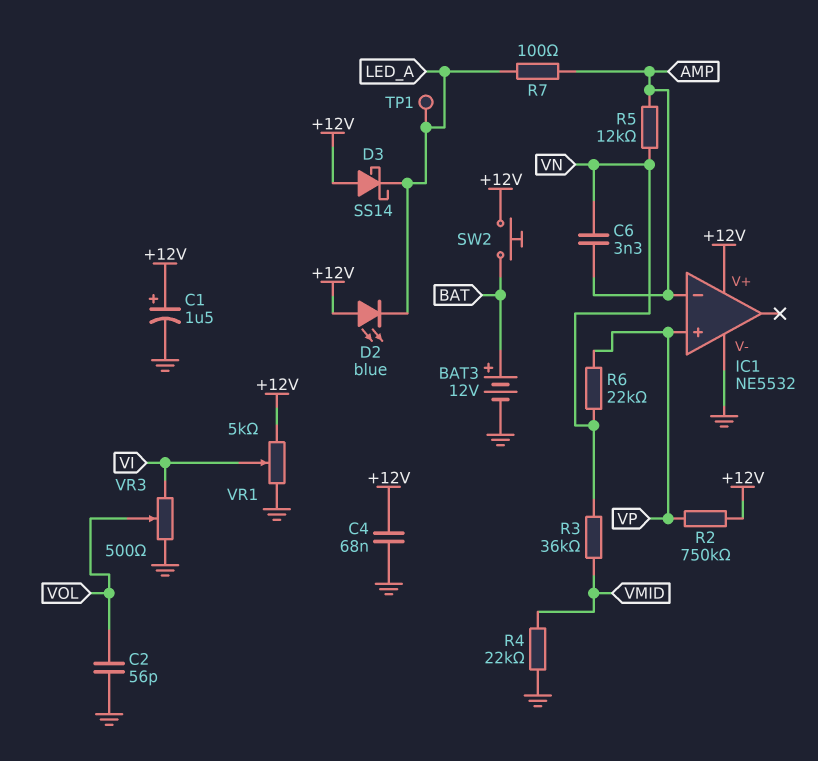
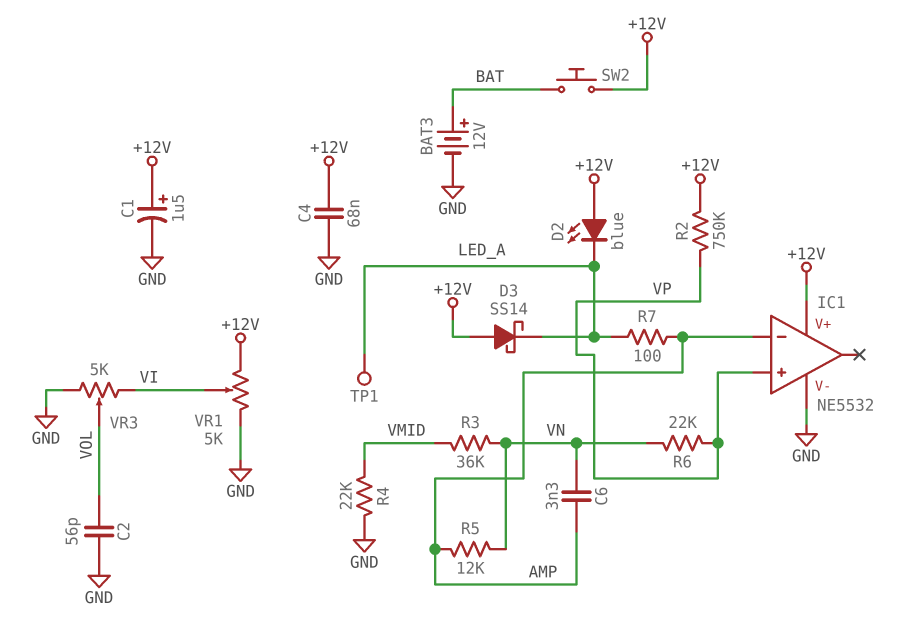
VR3: 500 (GND, VI, wiper VOL) -> 5k (GND, VI, wiper VOL)

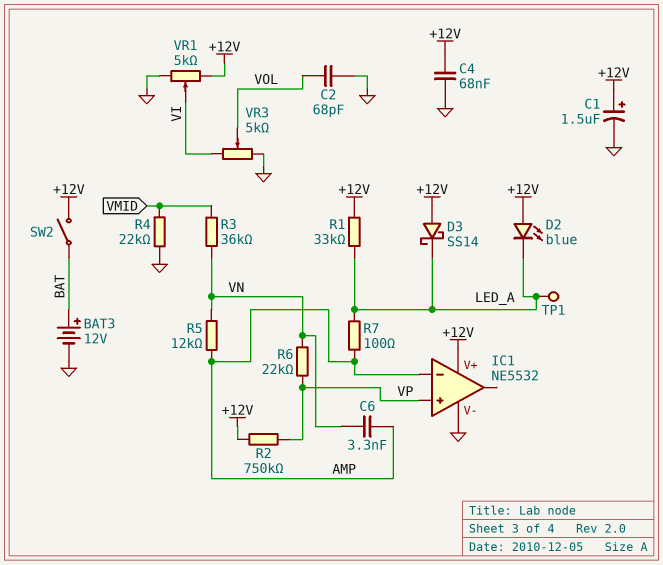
C2: 56pF (GND, VOL) -> 68pF (GND, VOL)
R1: none -> 33k (+12V, LED_A)
SW2: button (+12V, BAT) -> switch (+12V, BAT)

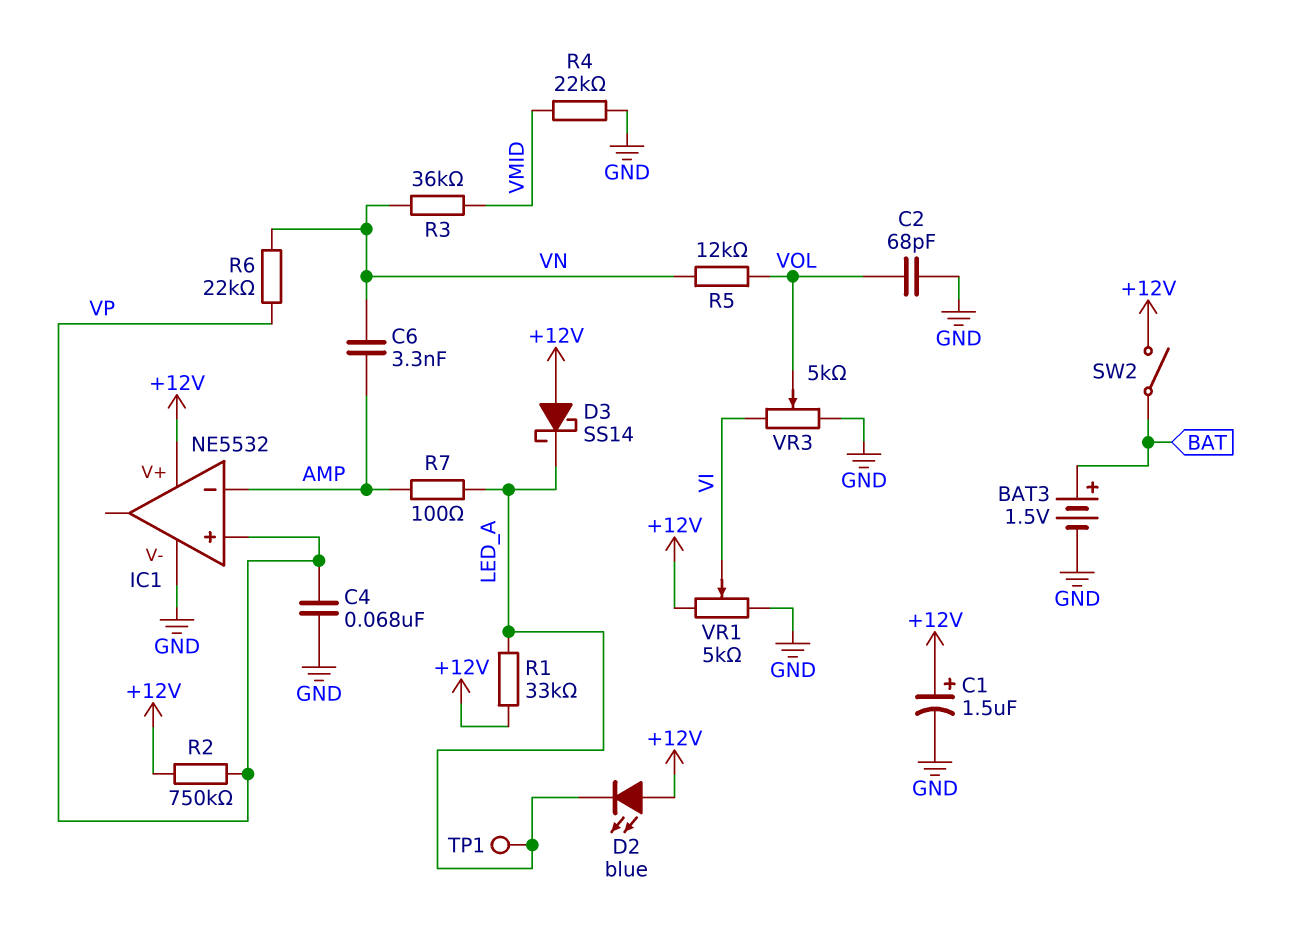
BAT3: 12V (plus BAT, minus GND) -> 1.5V (plus BAT, minus GND)
C4: 68nF (+12V, GND) -> 68nF (GND, VP)
R5: 12k (AMP, VN) -> 12k (VN, VOL)

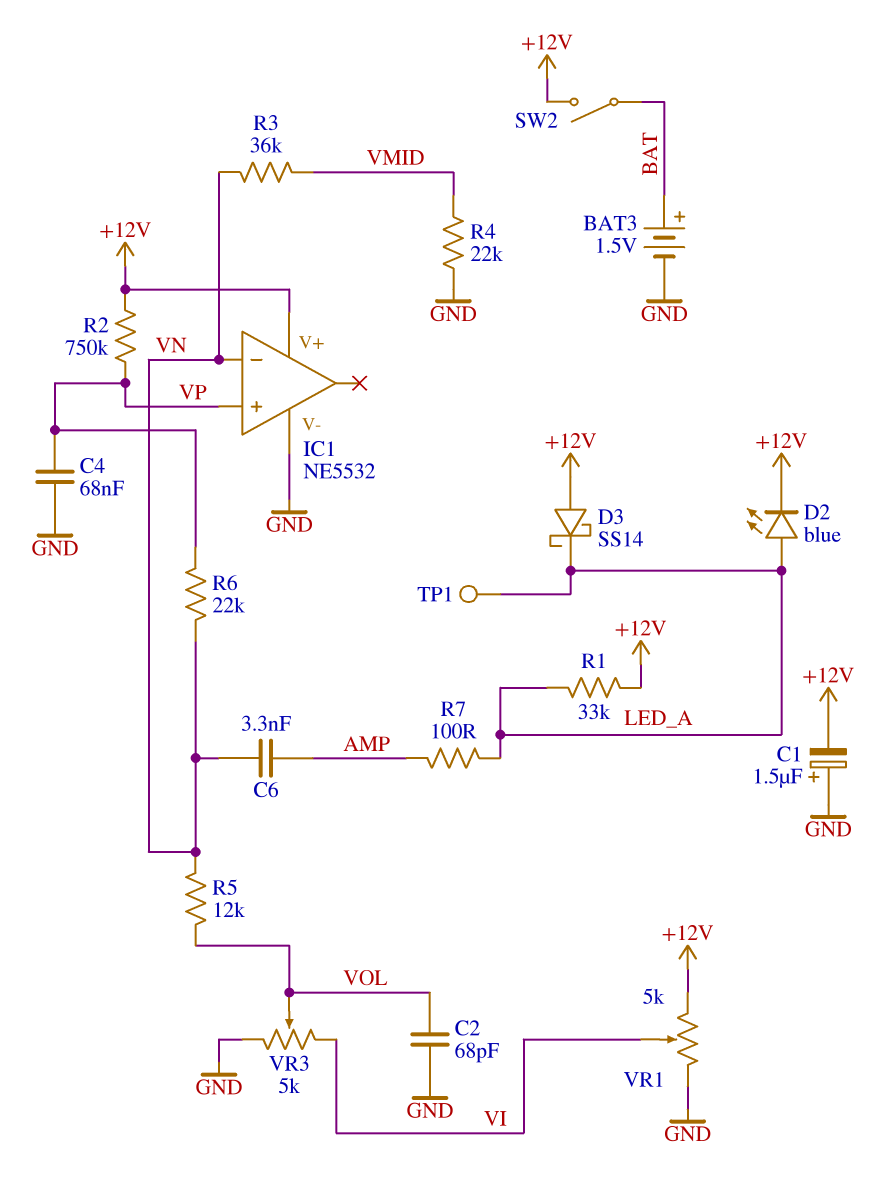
C1: 1.5uF (plus +12V, minus GND) -> 1.5uF (plus GND, minus +12V)
D2: LED blue (A +12V, K LED_A) -> LED blue (A LED_A, K +12V)
IC1 pin in-: AMP -> VN

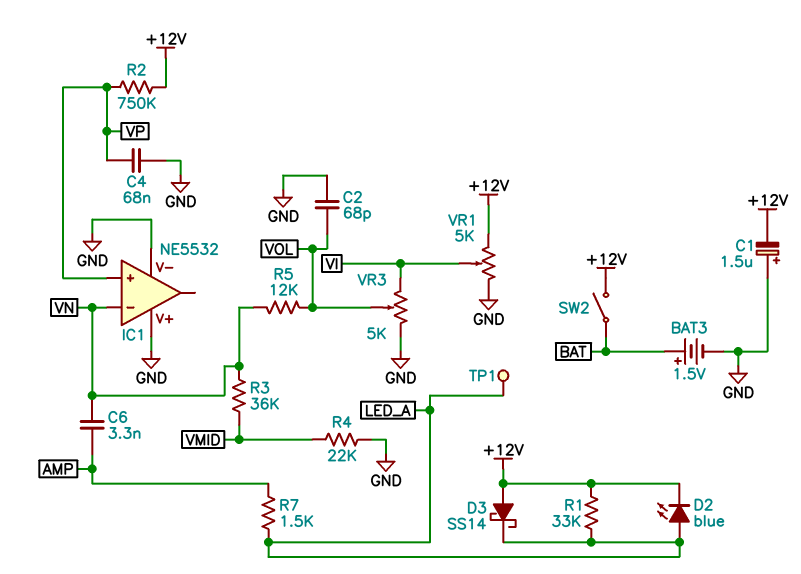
IC1 pin V+: +12V -> GND
R6: 22k (VN, VP) -> none
R7: 100 (AMP, LED_A) -> 1.5k (AMP, LED_A)

